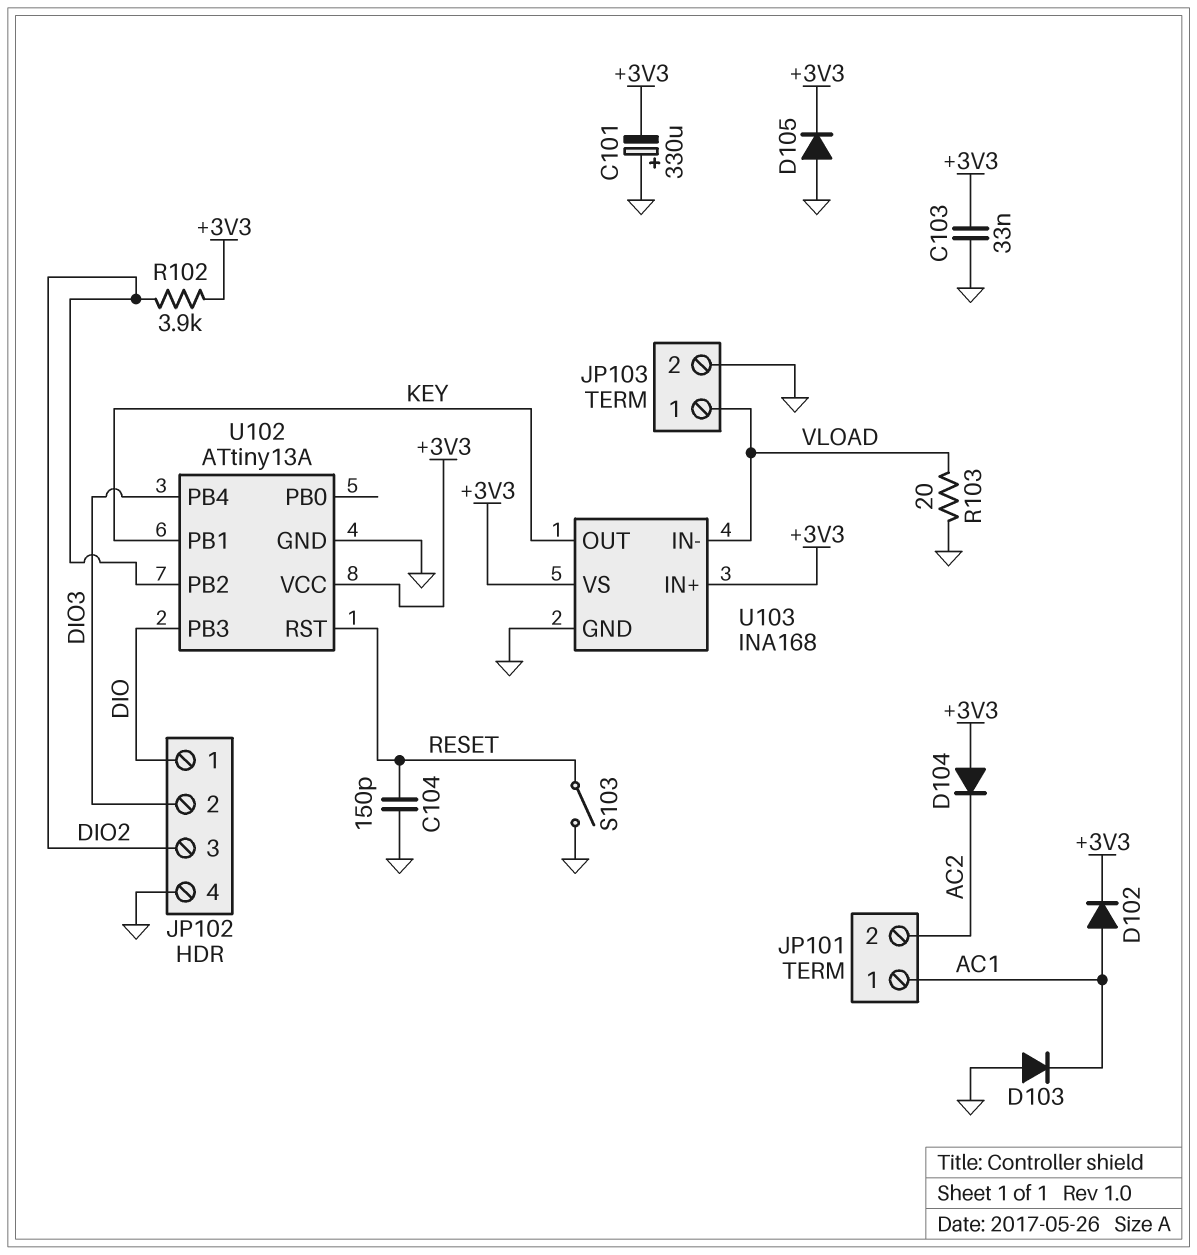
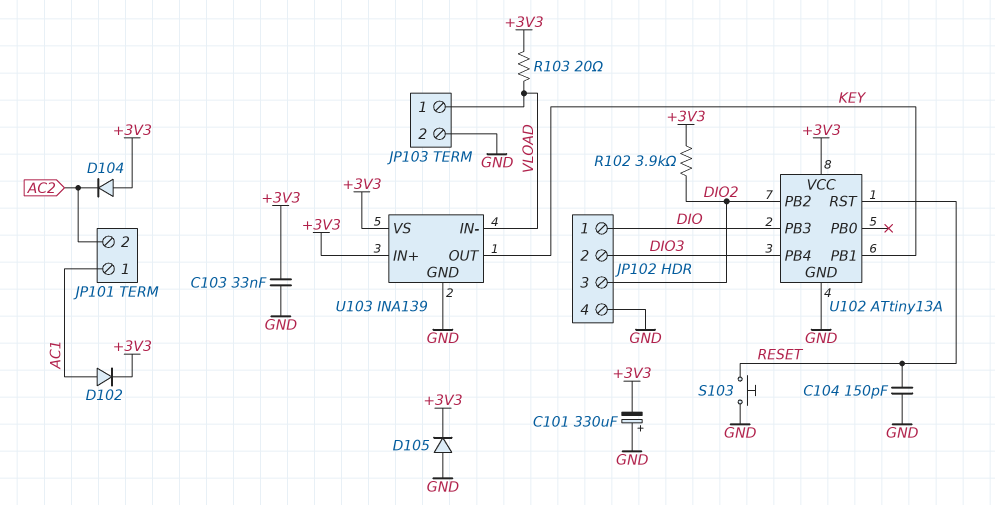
D103: diode (A GND, K AC1) -> none
R103: 20 (GND, VLOAD) -> 20 (+3V3, VLOAD)
S103: switch (GND, RESET) -> button (GND, RESET)
U103: INA168 -> INA139

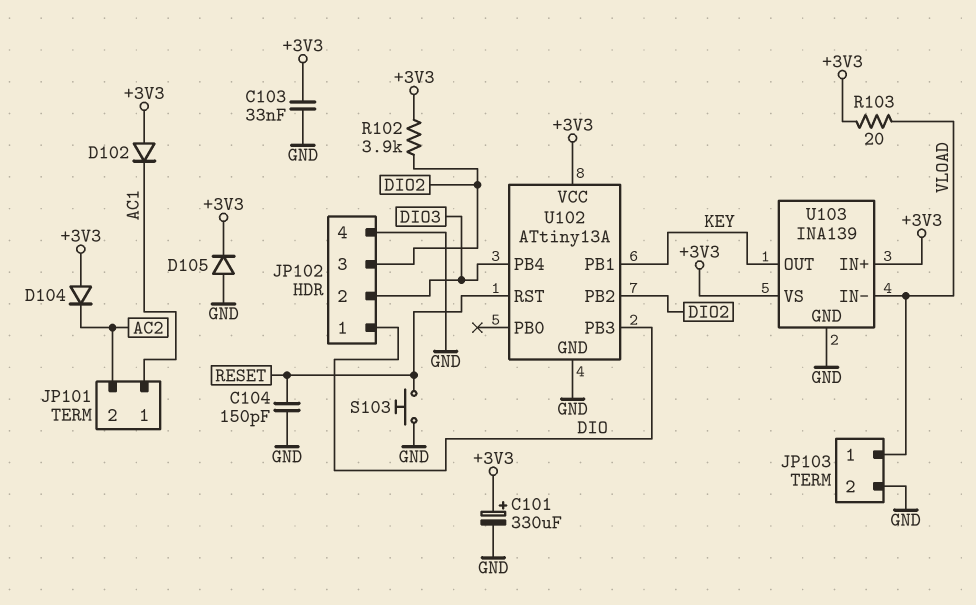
C101: 330uF (plus GND, minus +3V3) -> 330uF (plus +3V3, minus GND)
D102: diode (A AC1, K +3V3) -> diode (A +3V3, K AC1)

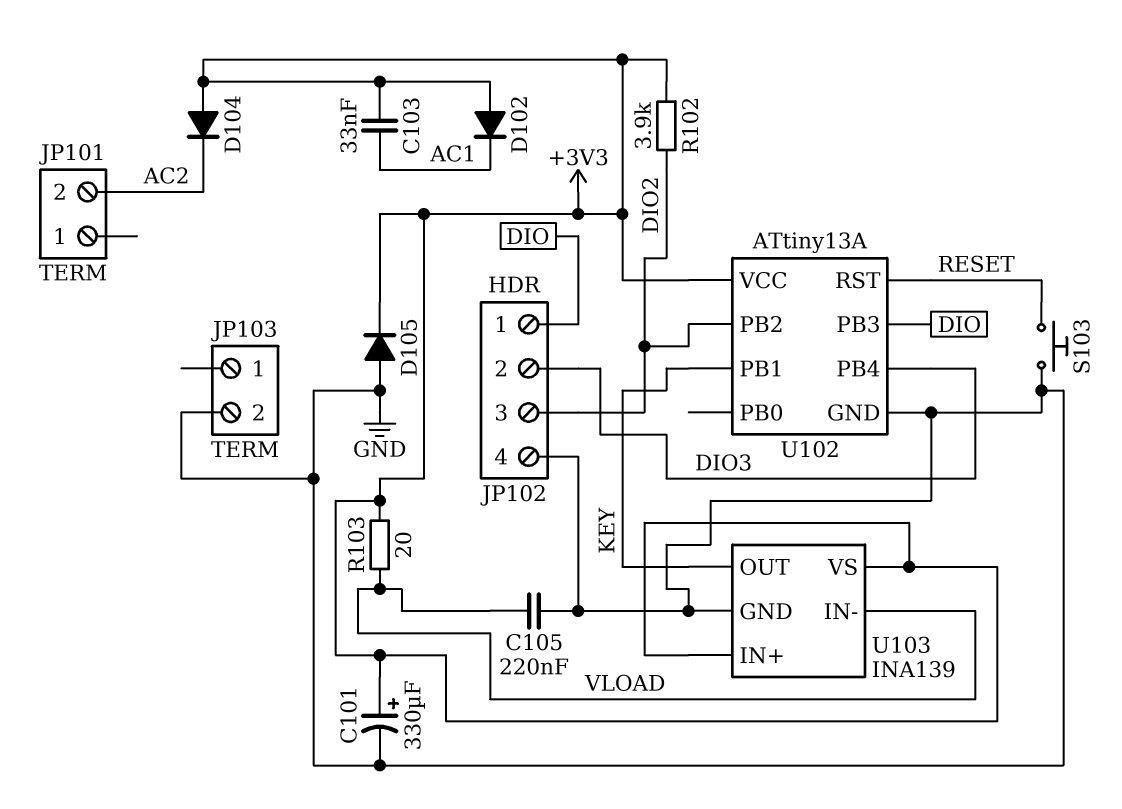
C103: 33nF (+3V3, GND) -> 33nF (+3V3, AC1)
C104: 150pF (GND, RESET) -> none
C105: none -> 220nF (GND, VLOAD)
JP101 pin 1: AC1 -> none
JP103 pin 1: VLOAD -> none

